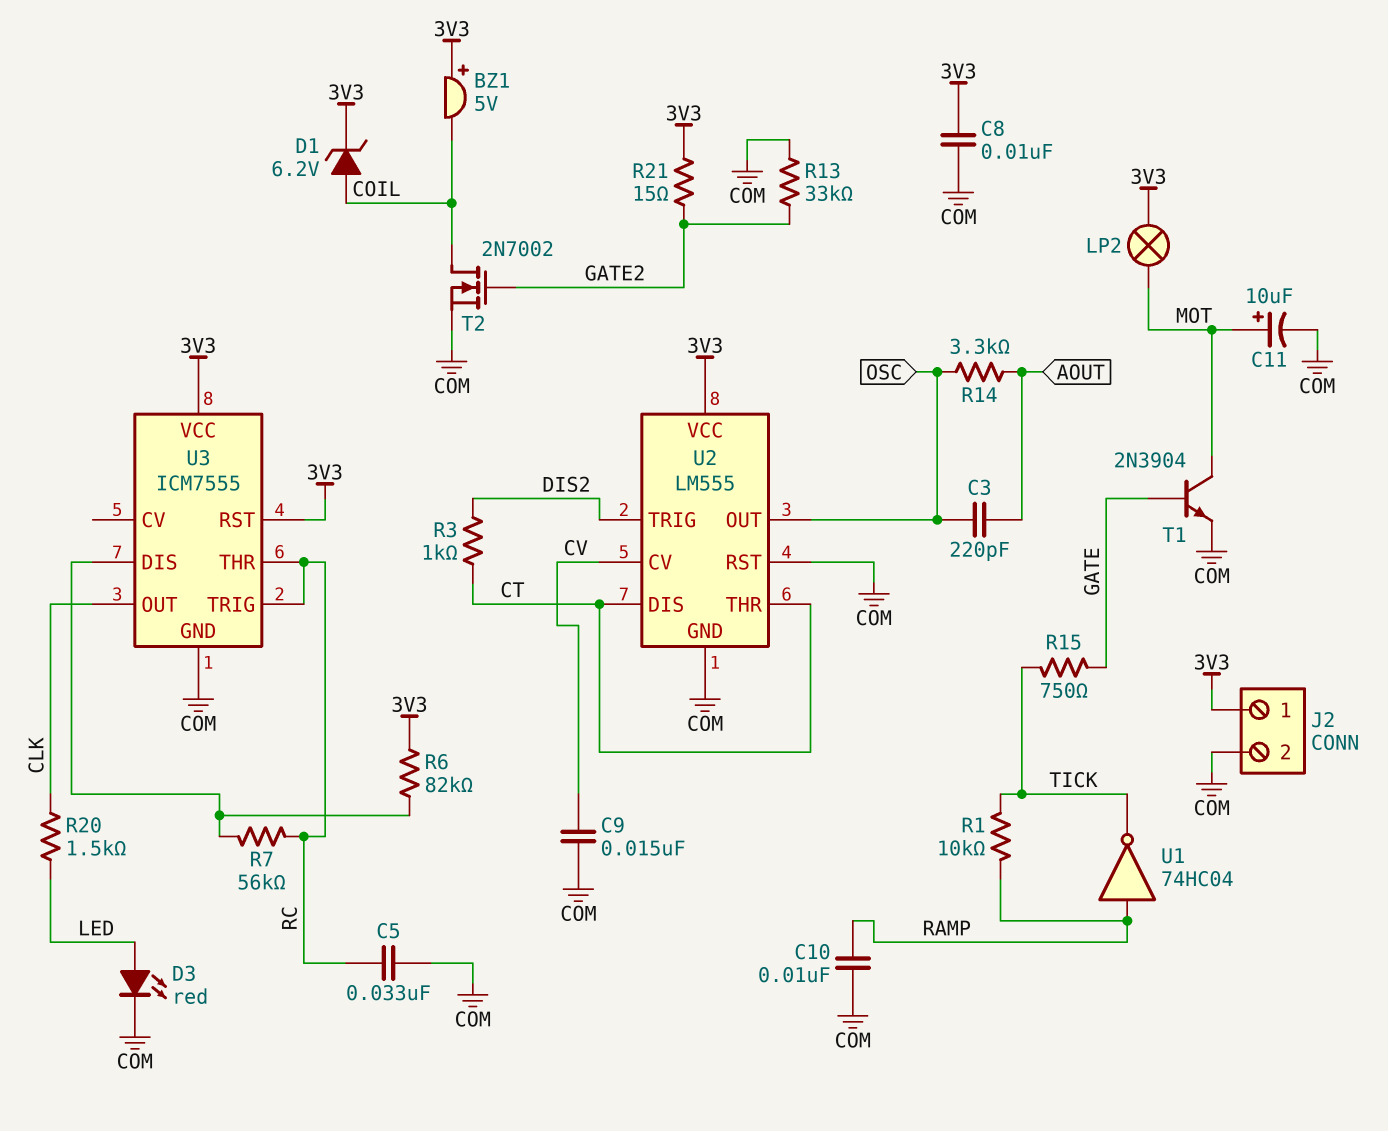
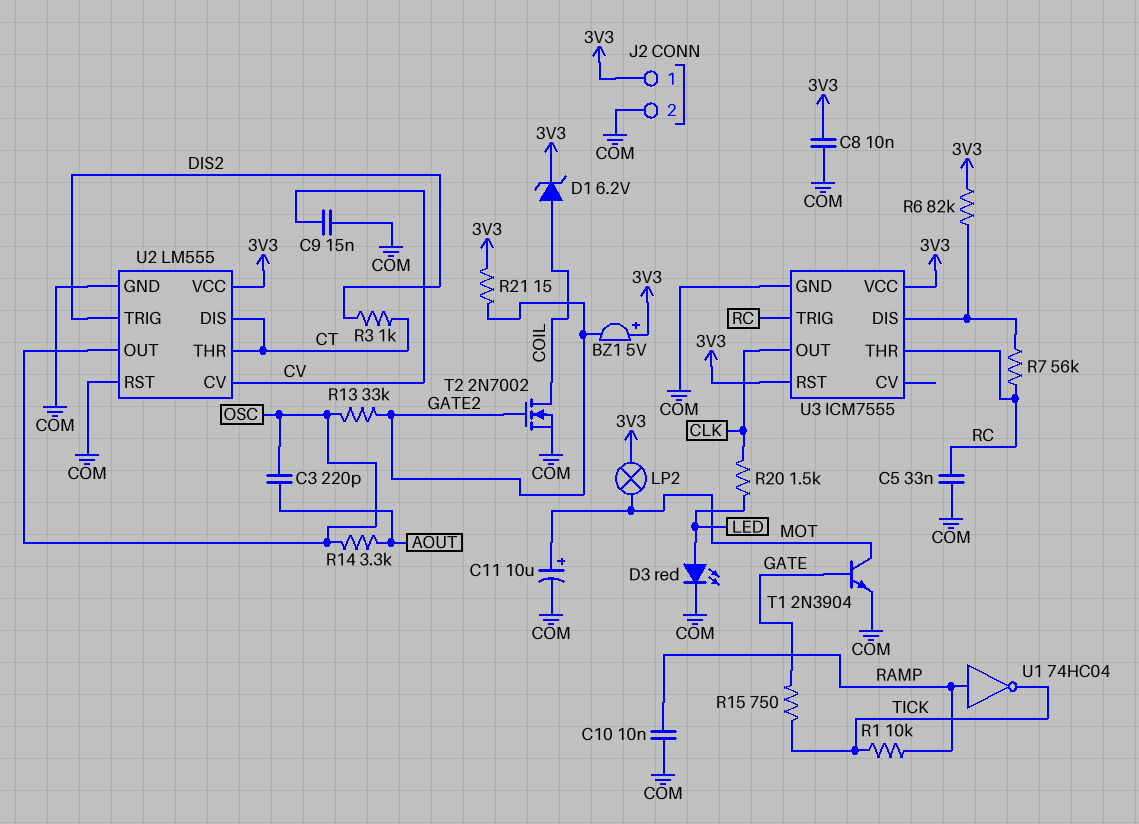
BZ1: buzzer 5V (plus 3V3, minus COIL) -> buzzer 5V (plus 3V3, minus GATE2)
R13: 33k (COM, GATE2) -> 33k (GATE2, OSC)

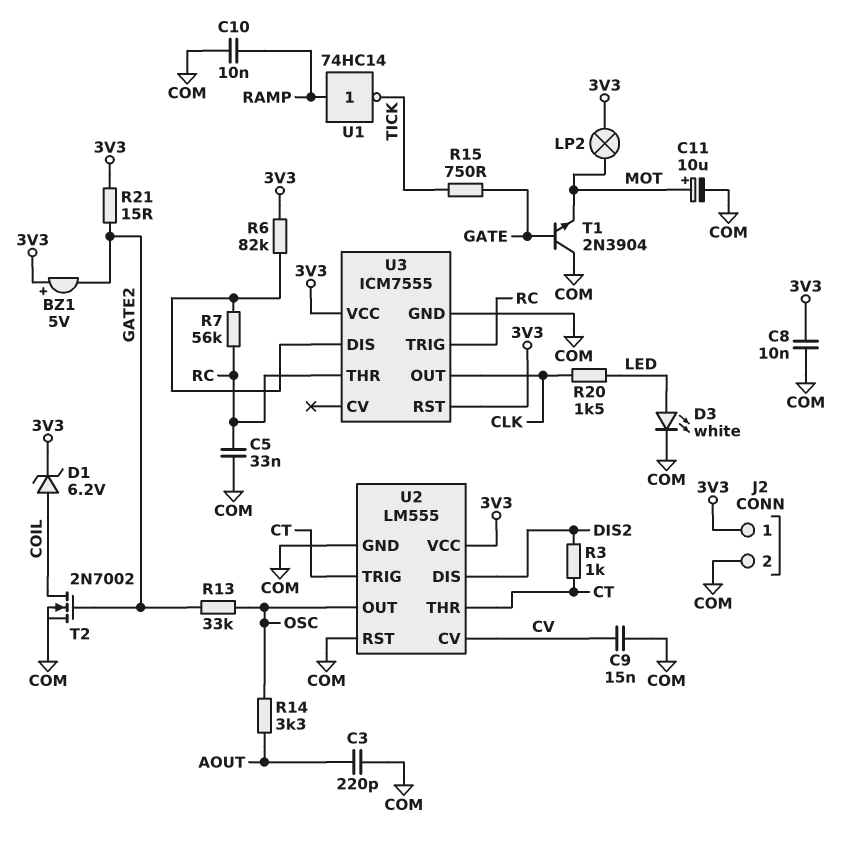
C3: 220pF (AOUT, OSC) -> 220pF (AOUT, COM)
D3: LED red (A LED, K COM) -> LED white (A LED, K COM)
R1: 10k (RAMP, TICK) -> none
T1: NPN 2N3904 (B GATE, C MOT, E COM) -> NPN 2N3904 (B GATE, C COM, E MOT)
U1: NOT 74HC04 (in RAMP, out TICK) -> NOT 74HC14 (in RAMP, out TICK)
U2 pin DIS: CT -> DIS2
U2 pin TRIG: DIS2 -> CT

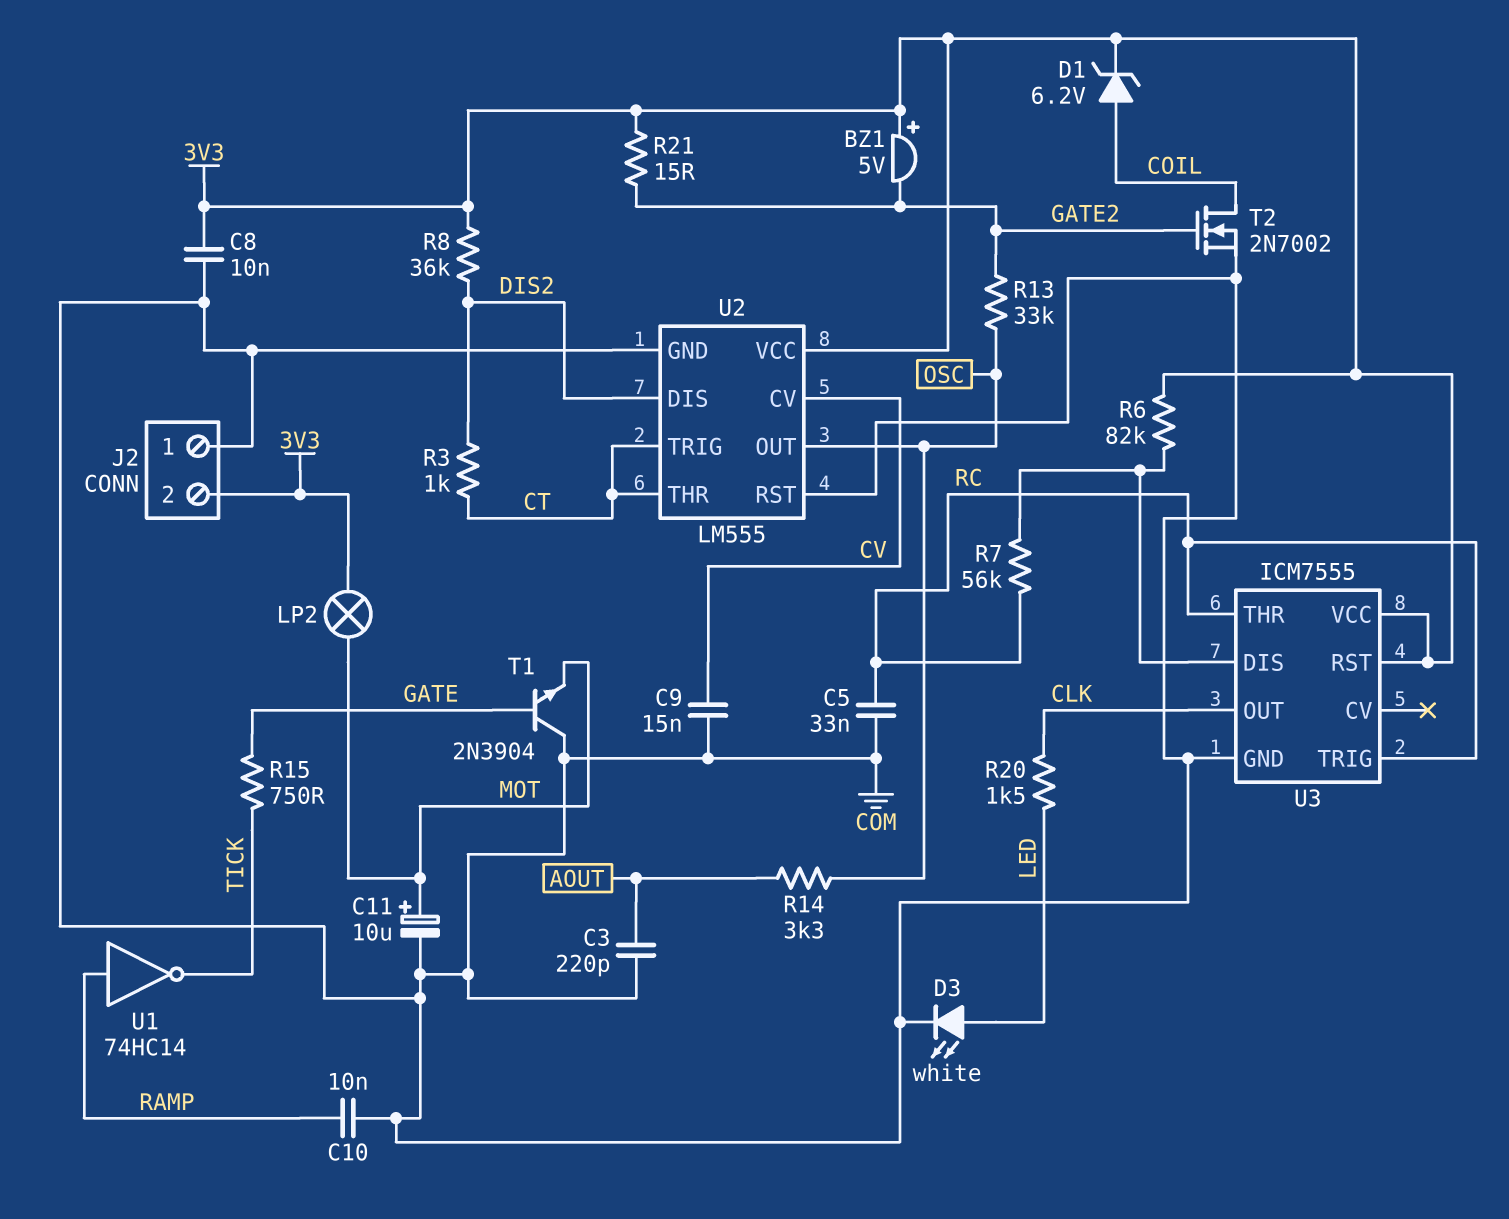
J2 pin 1: 3V3 -> COM
J2 pin 2: COM -> 3V3
R8: none -> 36k (3V3, DIS2)

